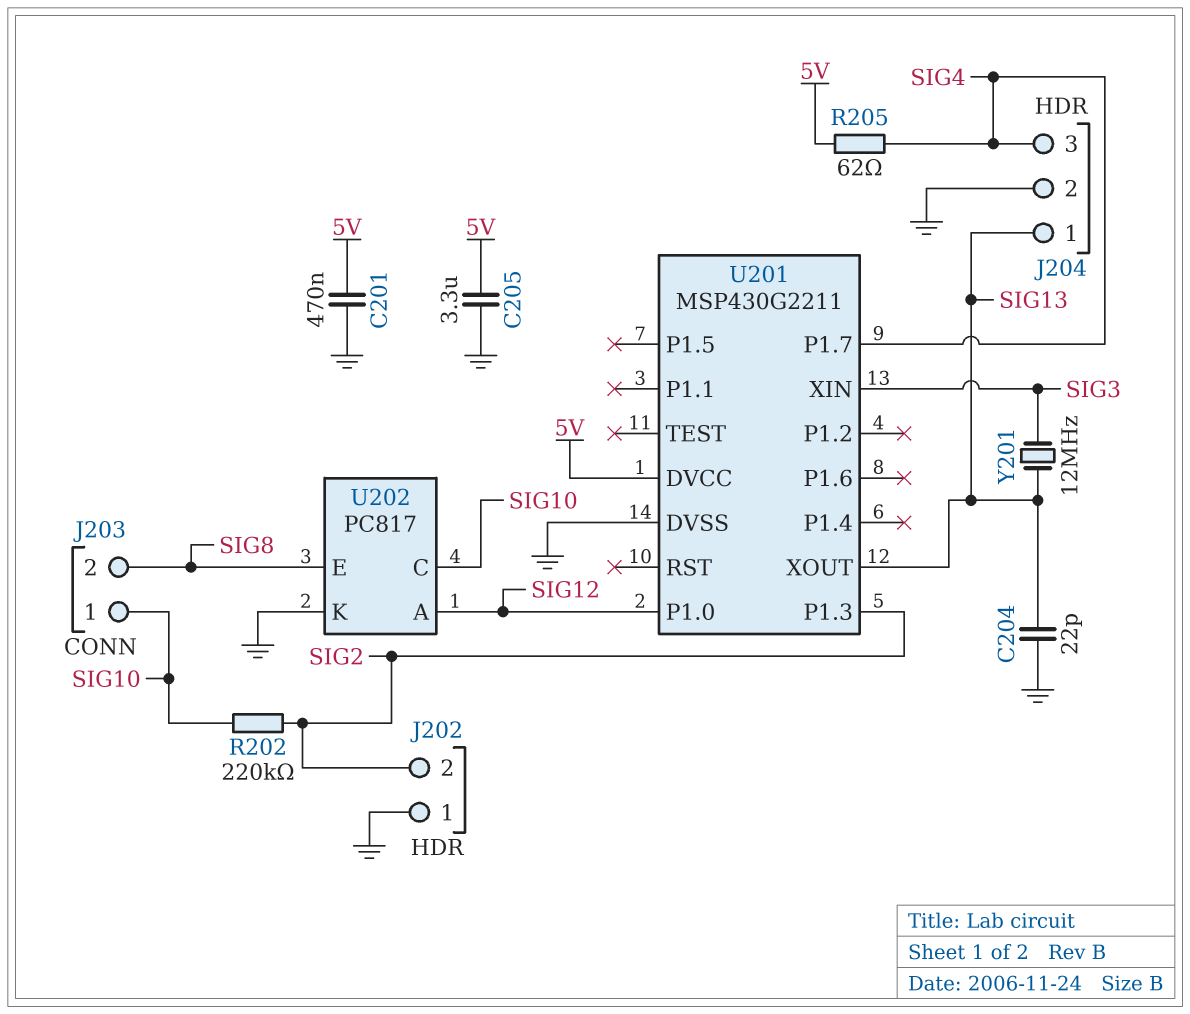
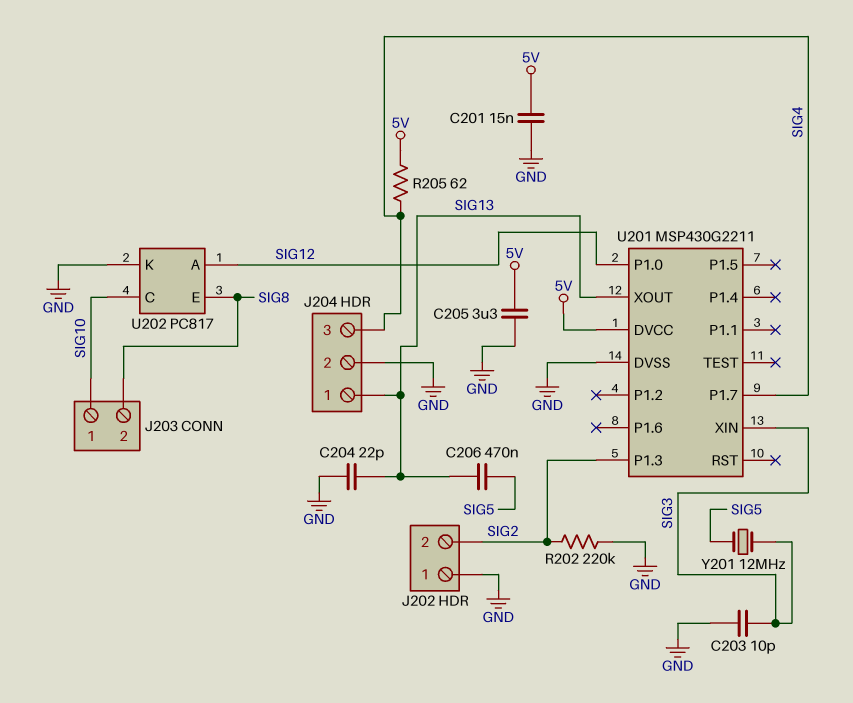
C201: 470nF (5V, GND) -> 15nF (5V, GND)
C203: none -> 10pF (GND, SIG3)
C206: none -> 470nF (SIG5, SIG13)
R202: 220k (SIG2, SIG10) -> 220k (GND, SIG2)
Y201: 12MHz (SIG3, SIG13) -> 12MHz (SIG3, SIG5)

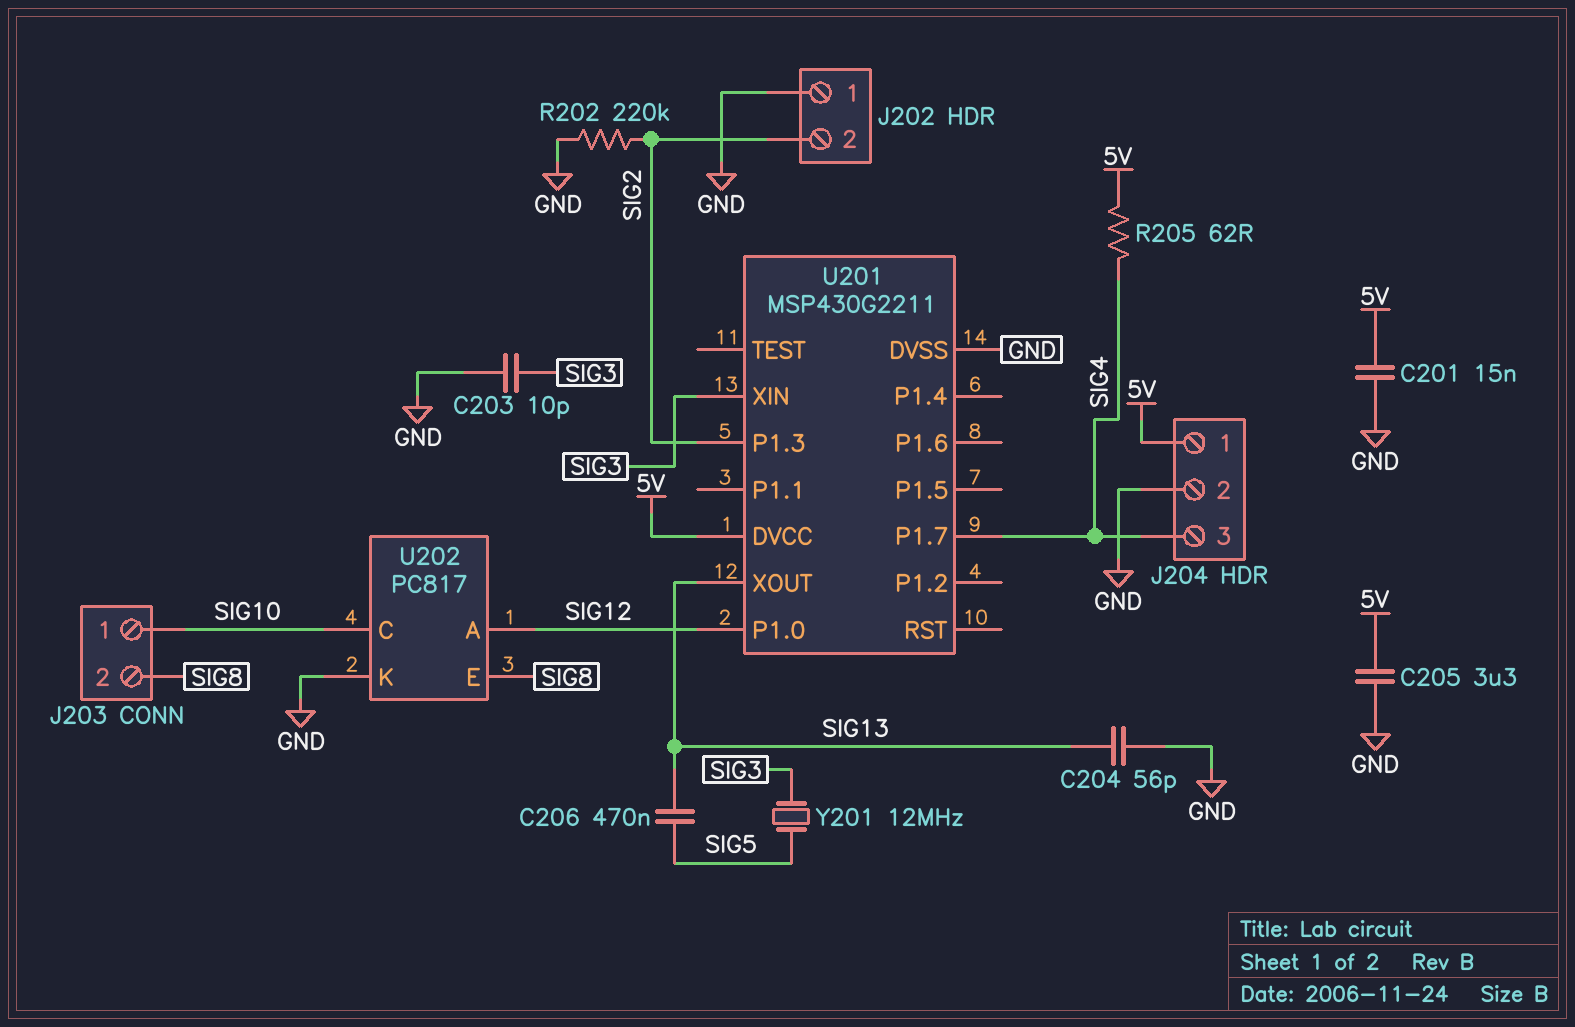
C204: 22pF (GND, SIG13) -> 56pF (GND, SIG13)
J204 pin 1: SIG13 -> 5V

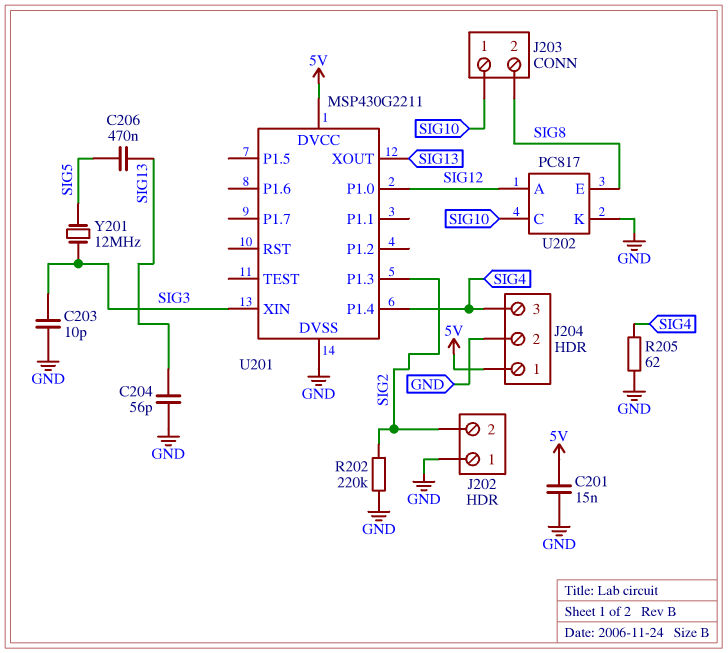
C205: 3.3uF (5V, GND) -> none
R205: 62 (5V, SIG4) -> 62 (GND, SIG4)
U201 pin P1.4: none -> SIG4
U201 pin P1.7: SIG4 -> none

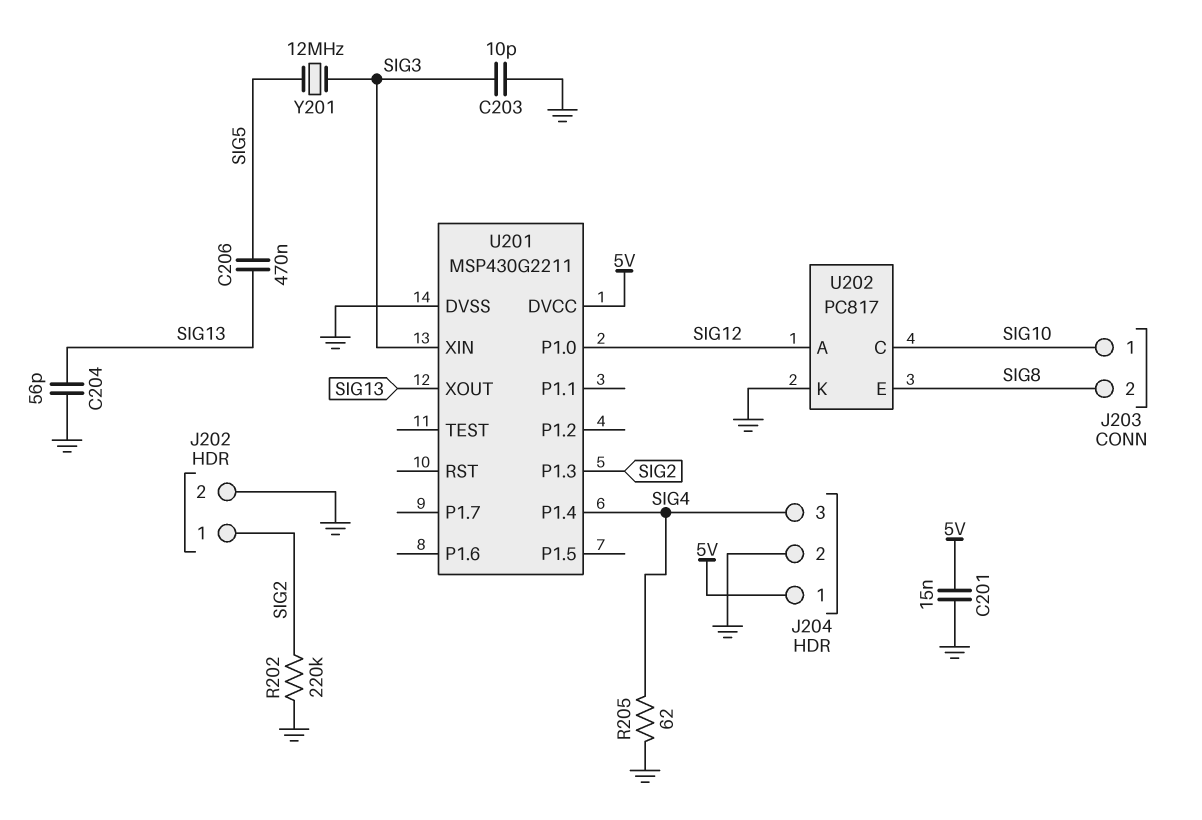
J202 pin 1: GND -> SIG2
J202 pin 2: SIG2 -> GND

